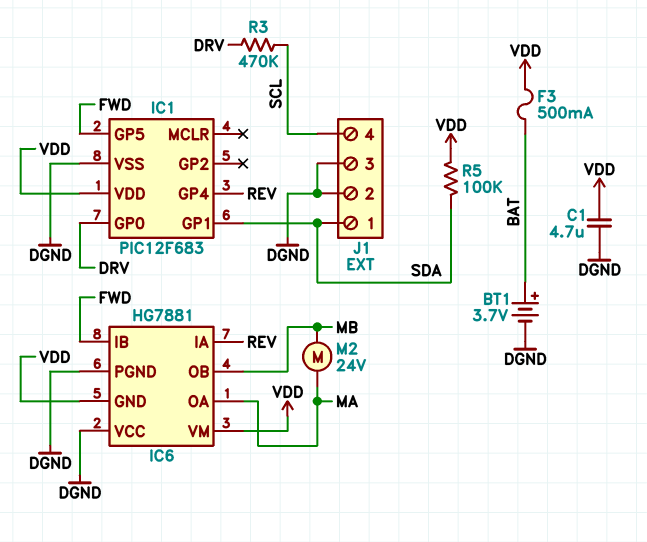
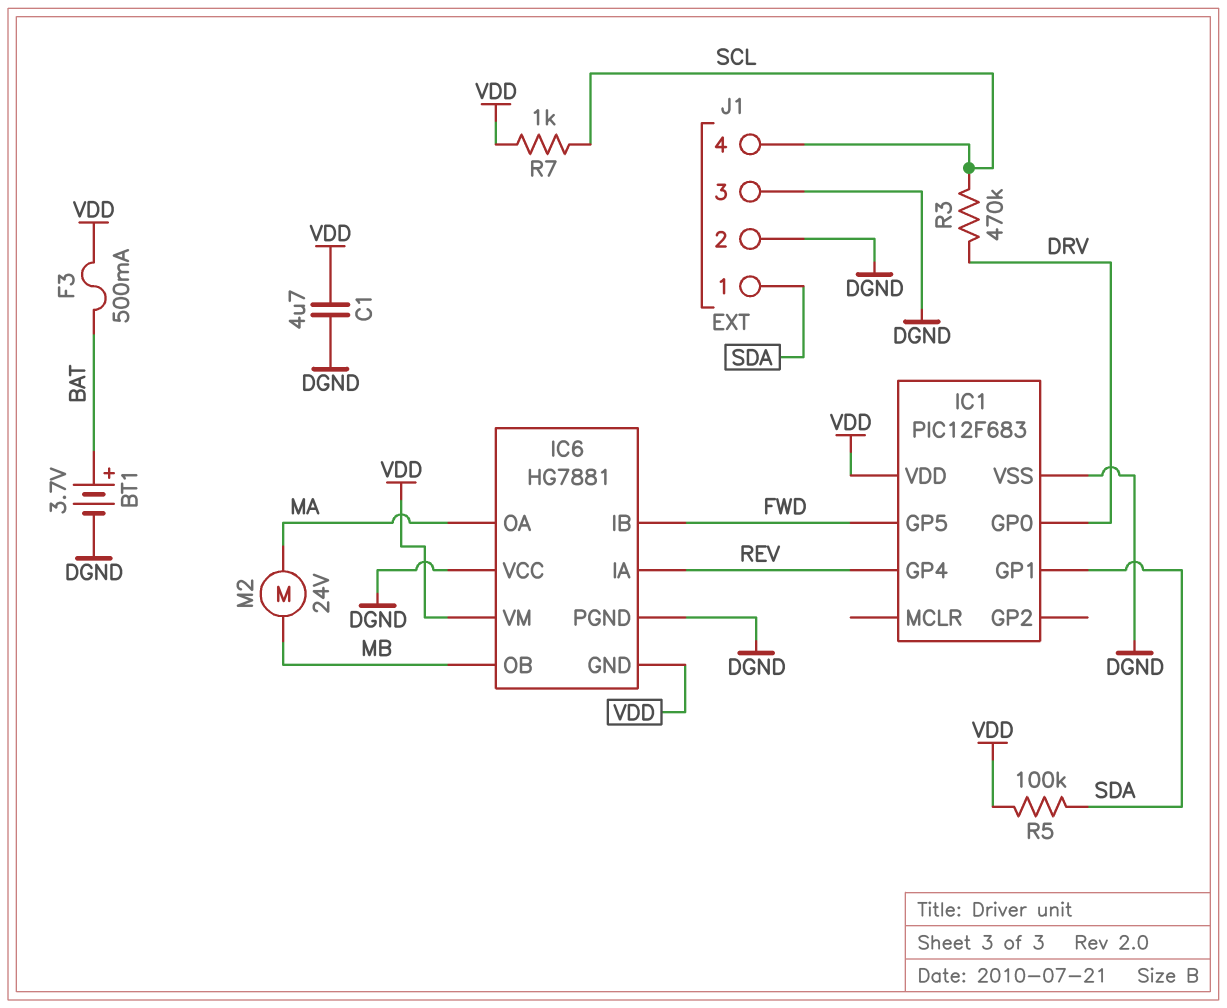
R7: none -> 1k (SCL, VDD)

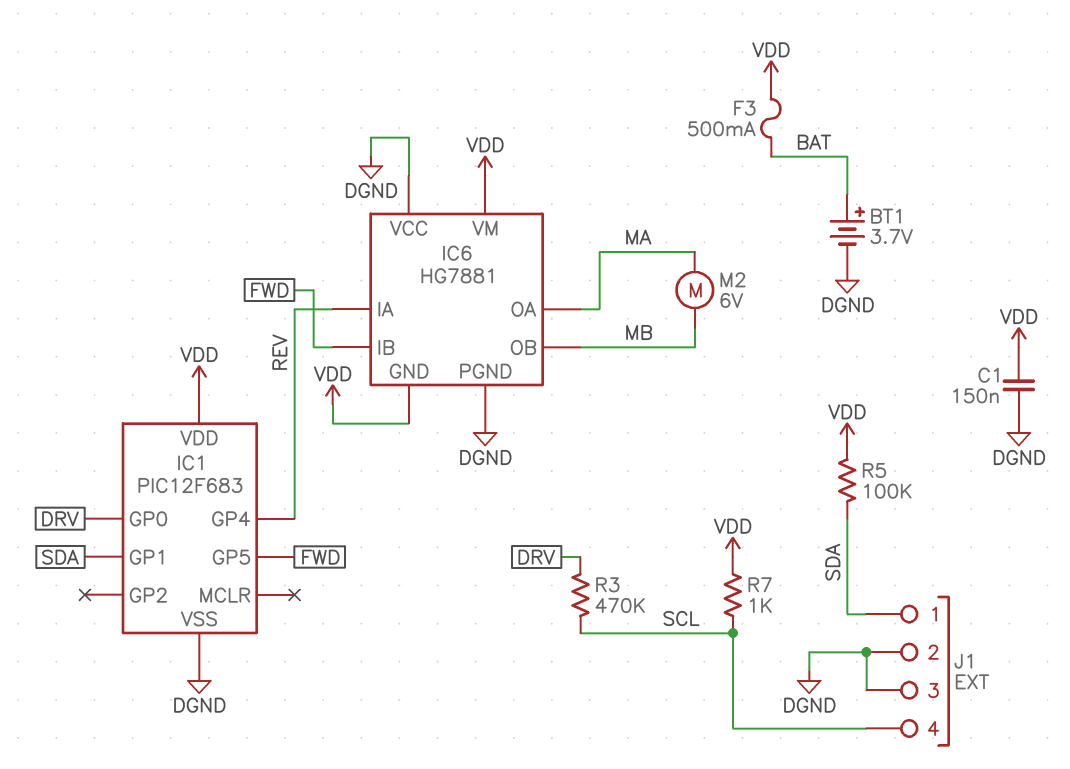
C1: 4.7uF (DGND, VDD) -> 150nF (DGND, VDD)
M2: motor 24V (MA, MB) -> motor 6V (MA, MB)

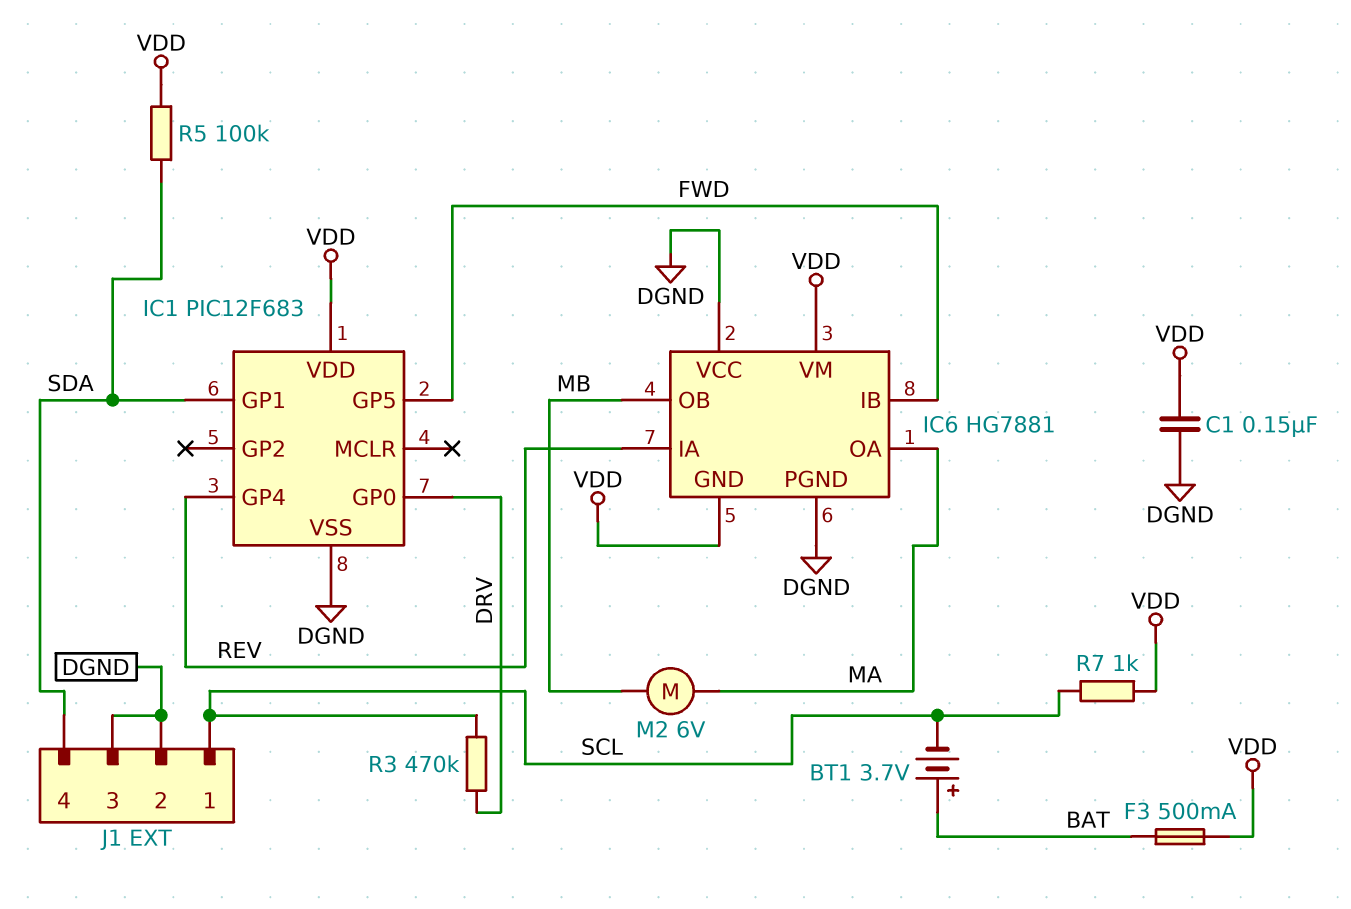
BT1: 3.7V (plus BAT, minus DGND) -> 3.7V (plus BAT, minus SCL)
J1 pin 1: SDA -> SCL
J1 pin 4: SCL -> SDA

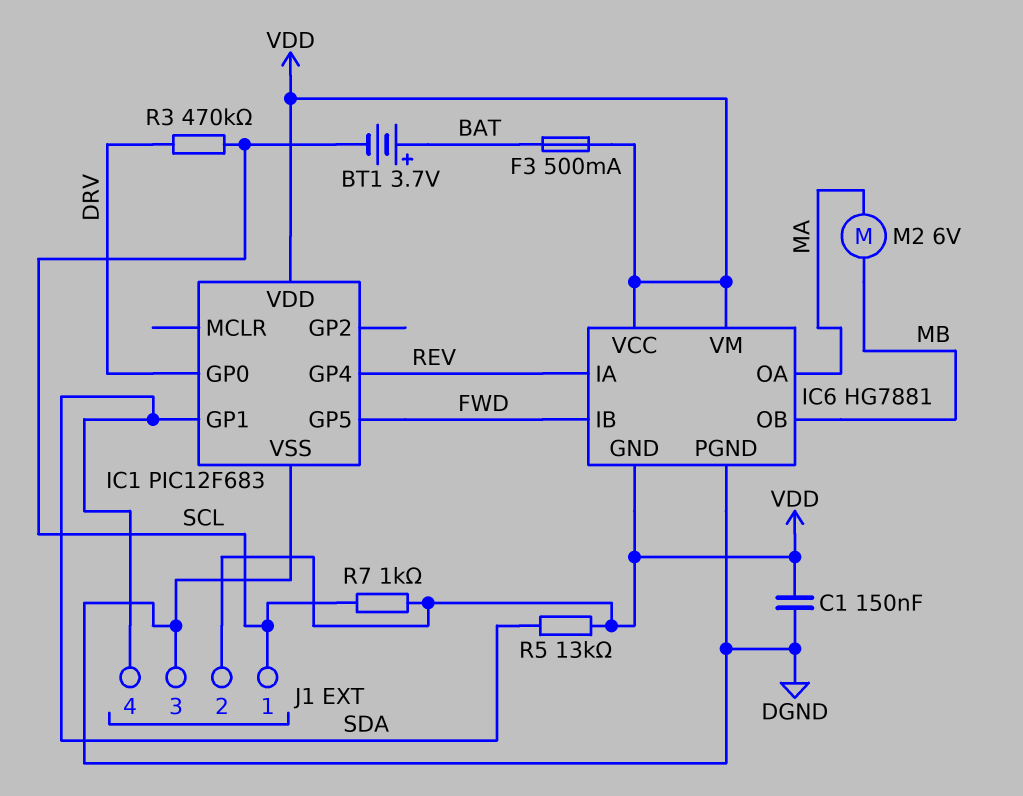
IC6 pin VCC: DGND -> VDD
J1 pin 2: DGND -> VDD
R5: 100k (SDA, VDD) -> 13k (SDA, VDD)

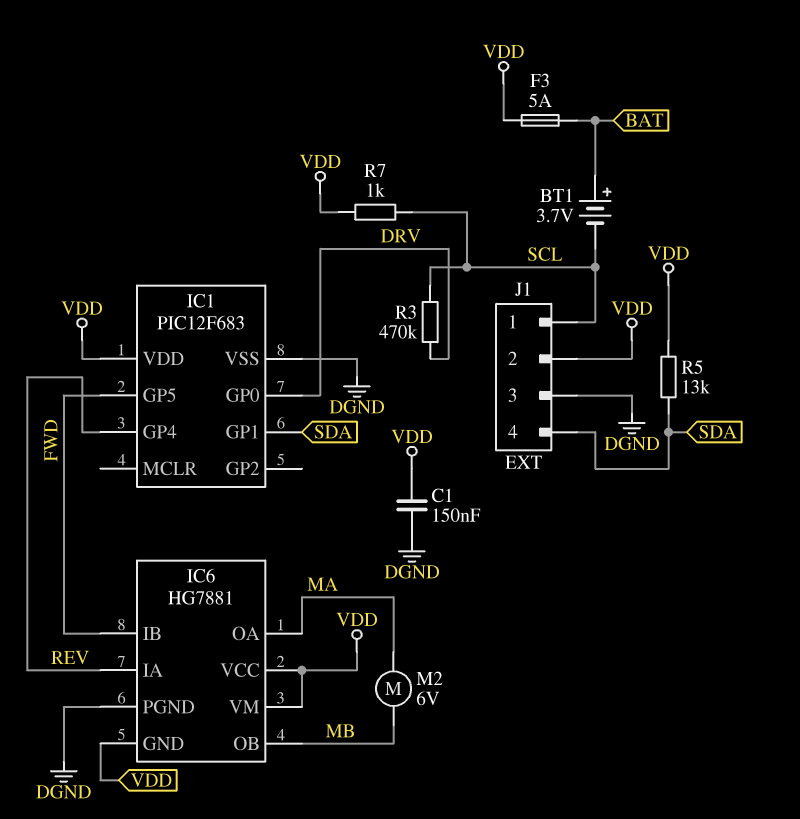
F3: 500mA (BAT, VDD) -> 5A (BAT, VDD)

